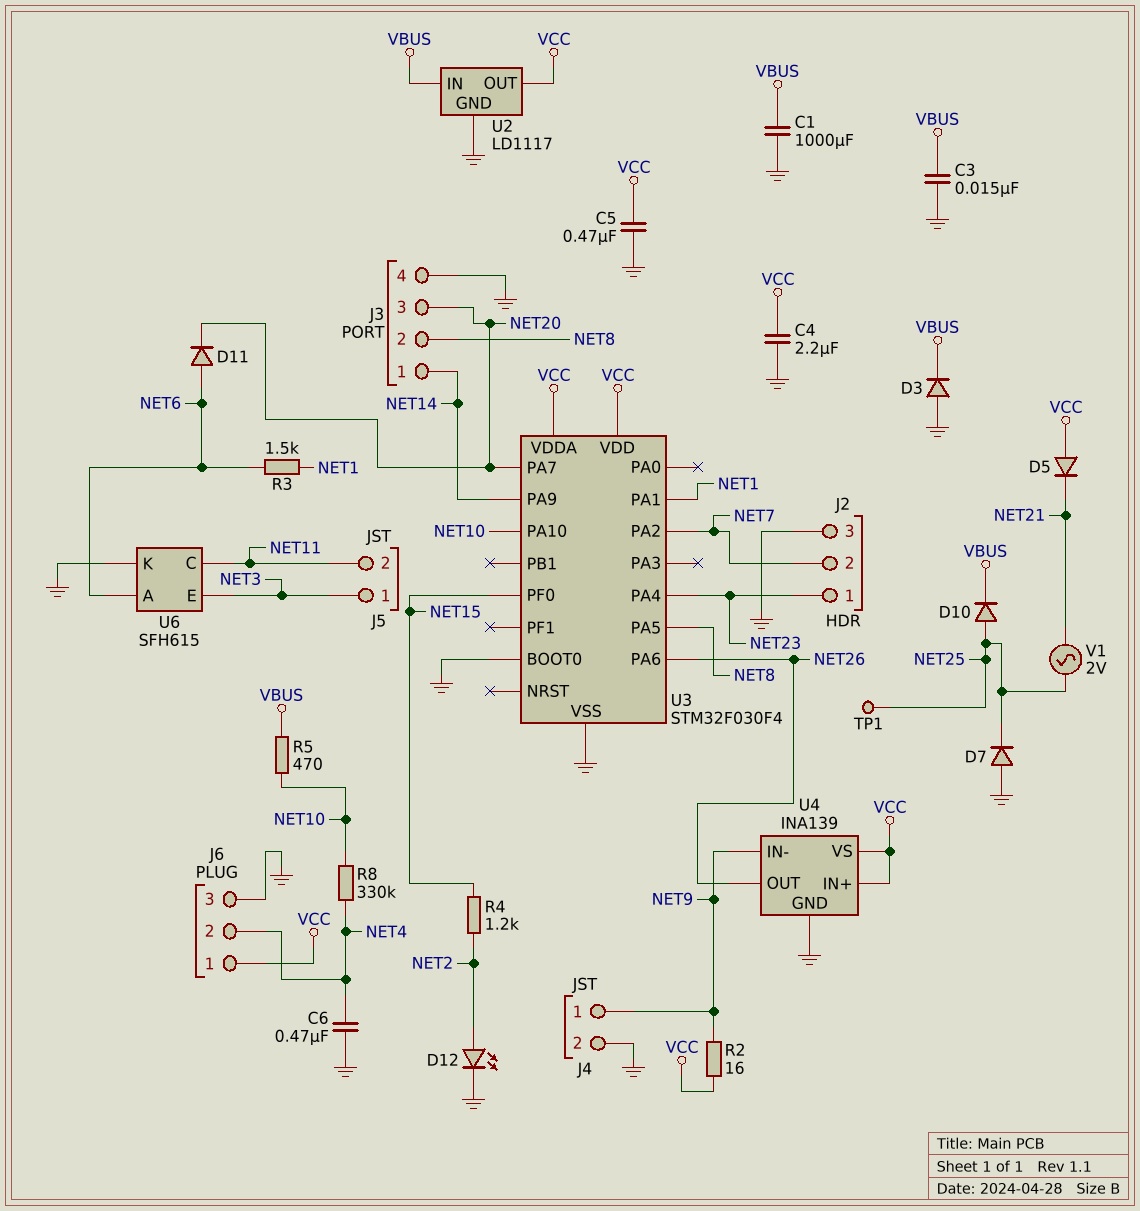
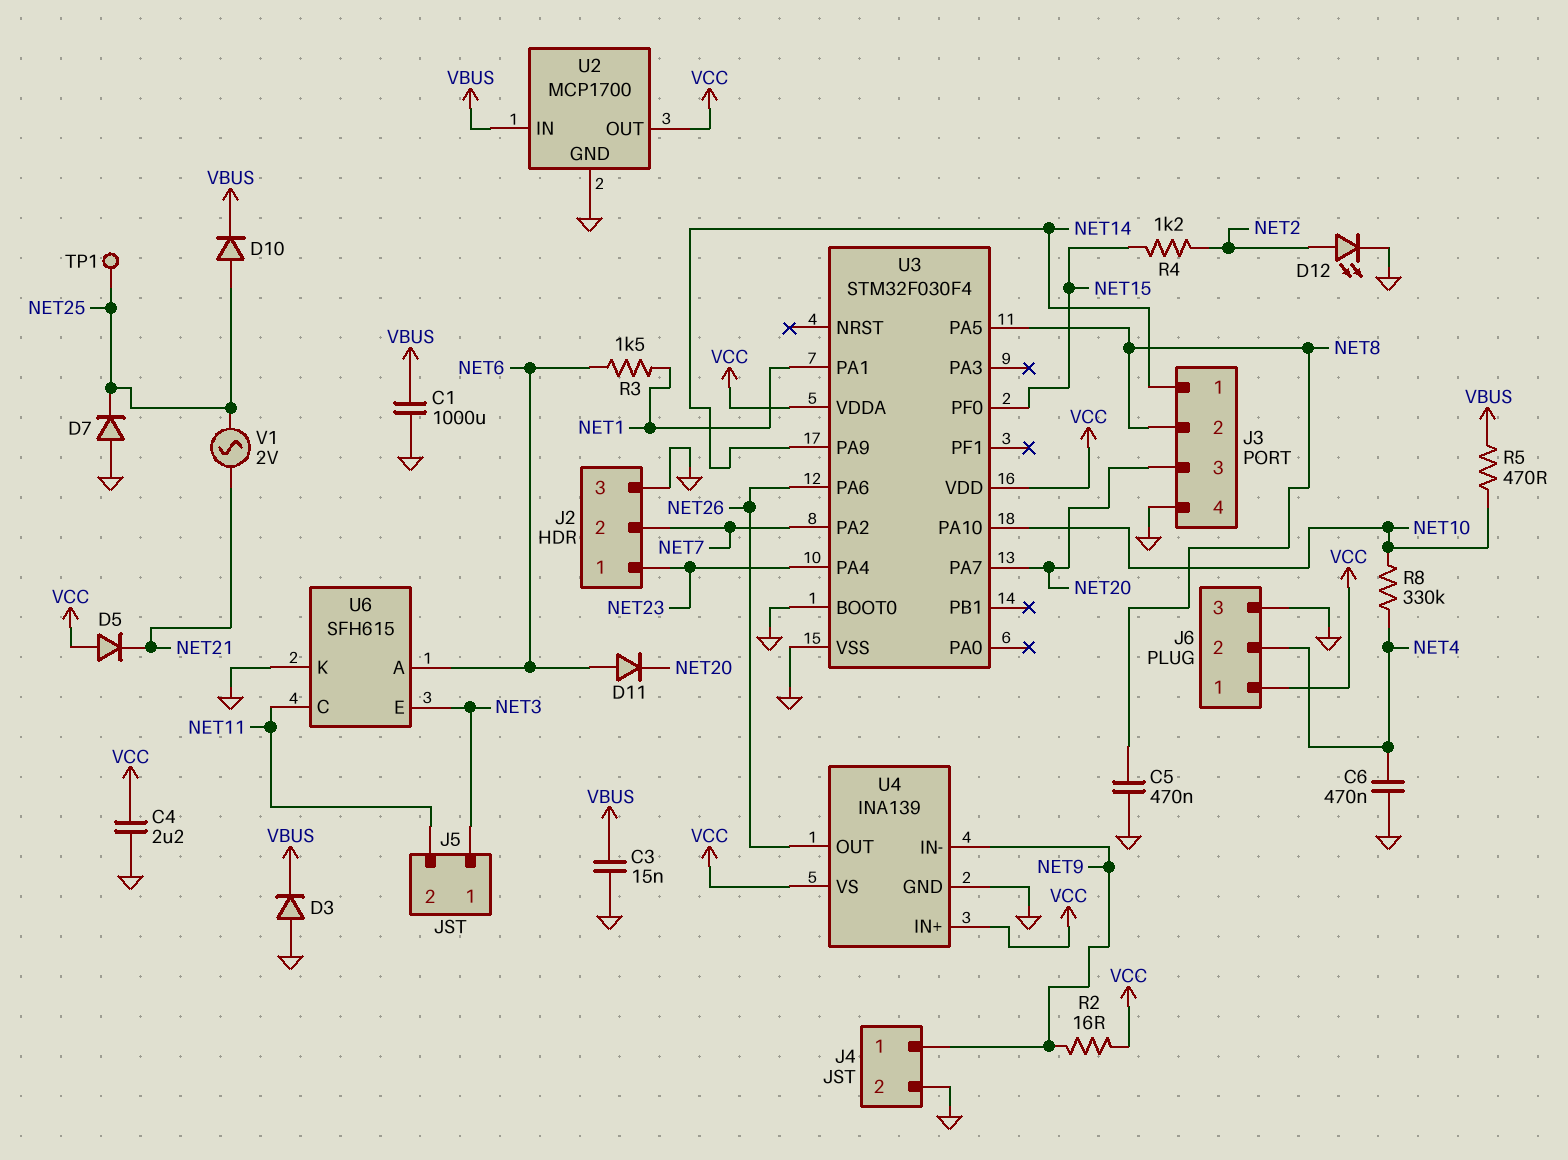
C5: 470nF (GND, VCC) -> 470nF (GND, NET8)
U2: LD1117 -> MCP1700

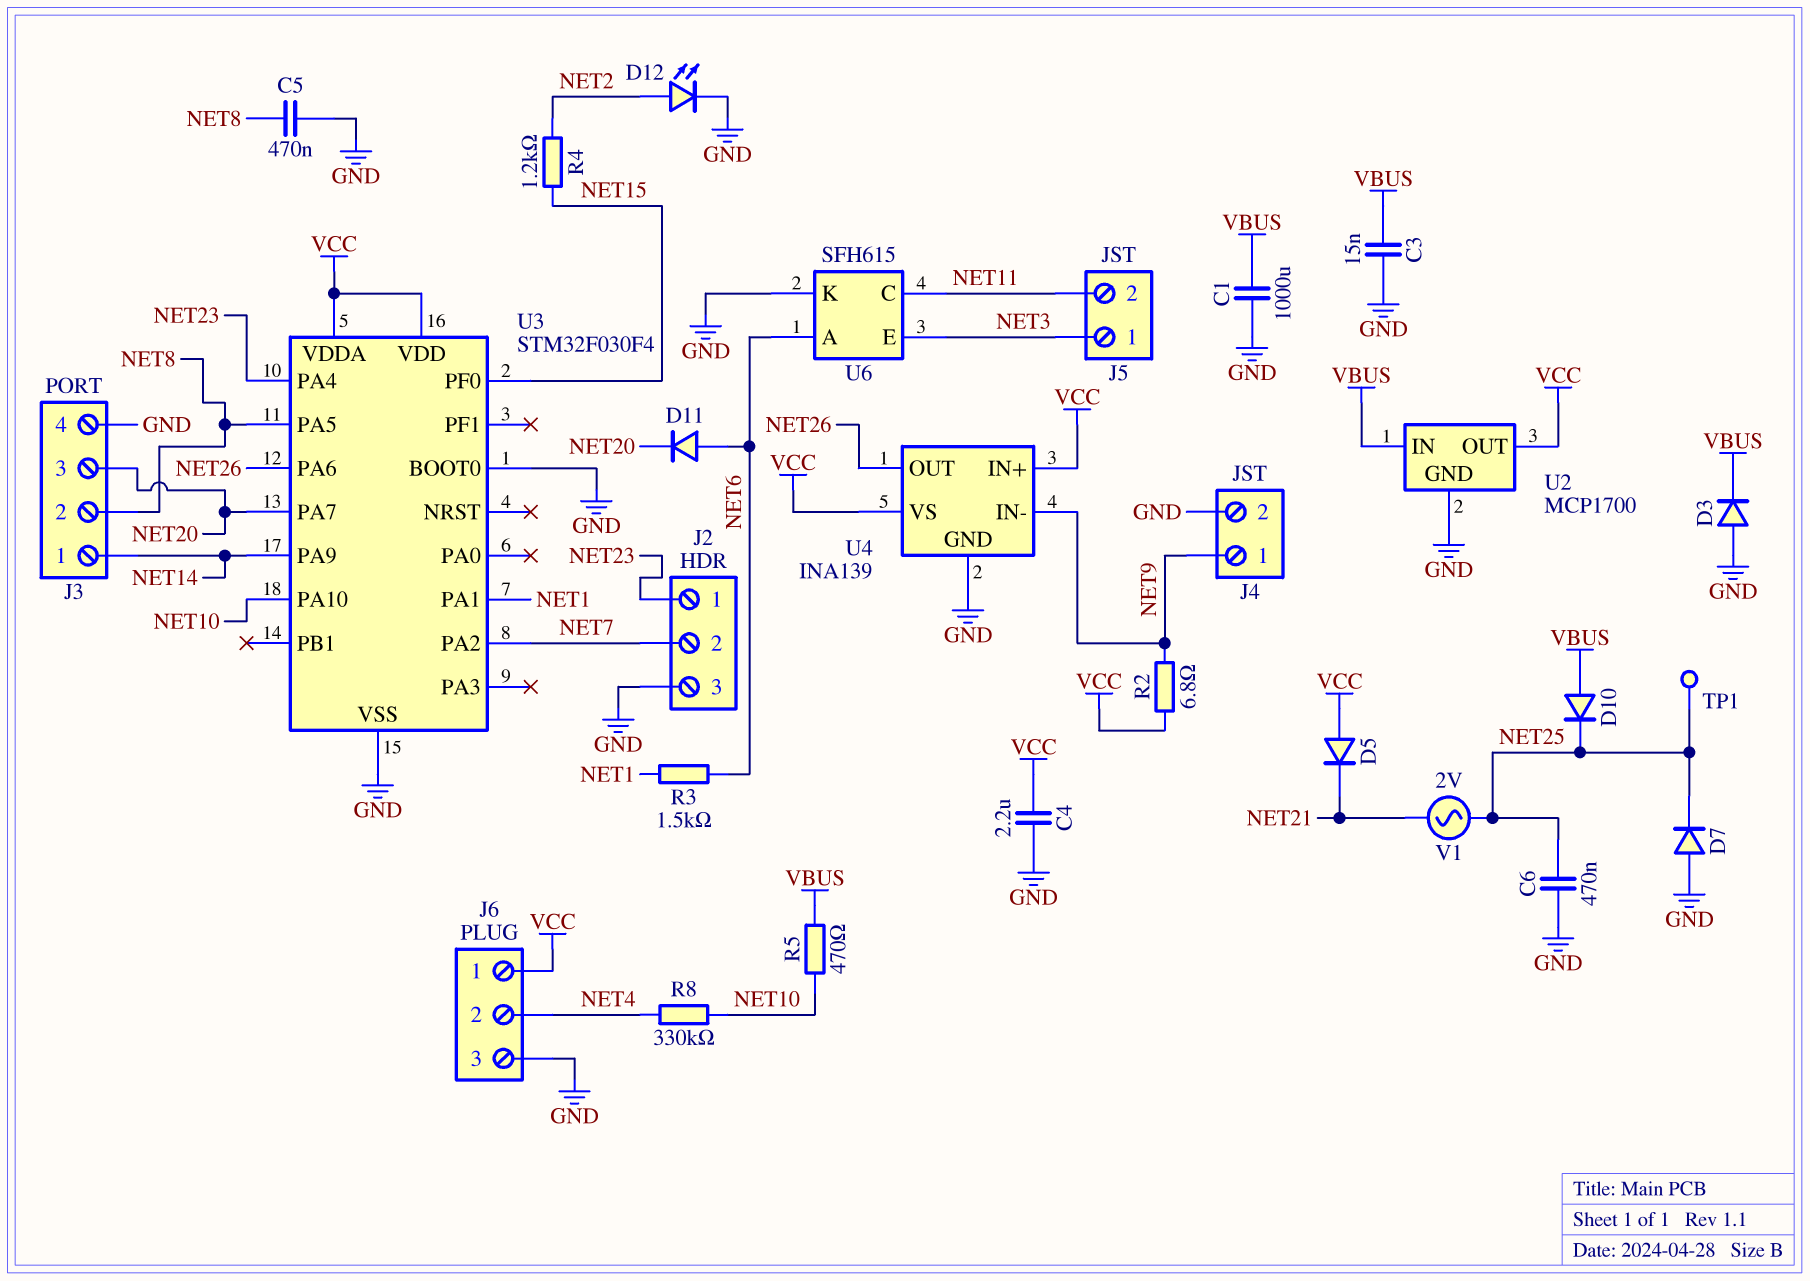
C6: 470nF (GND, NET4) -> 470nF (GND, NET25)
D10: diode (A NET25, K VBUS) -> diode (A VBUS, K NET25)
R2: 16 (NET9, VCC) -> 6.8 (NET9, VCC)

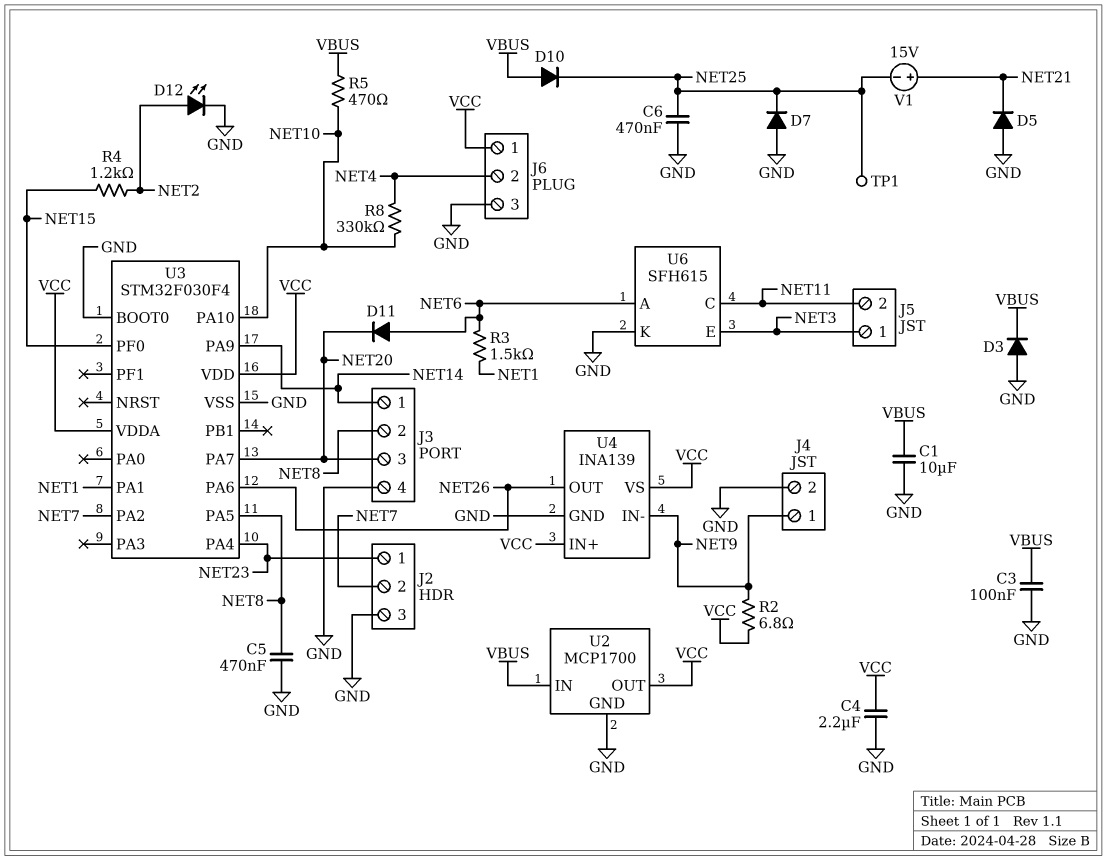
C1: 1000uF (GND, VBUS) -> 10uF (GND, VBUS)
C3: 15nF (GND, VBUS) -> 100nF (GND, VBUS)
D5: diode (A VCC, K NET21) -> diode (A GND, K NET21)
V1: AC 2V (NET21, NET25) -> 15V (plus NET21, minus NET25)

